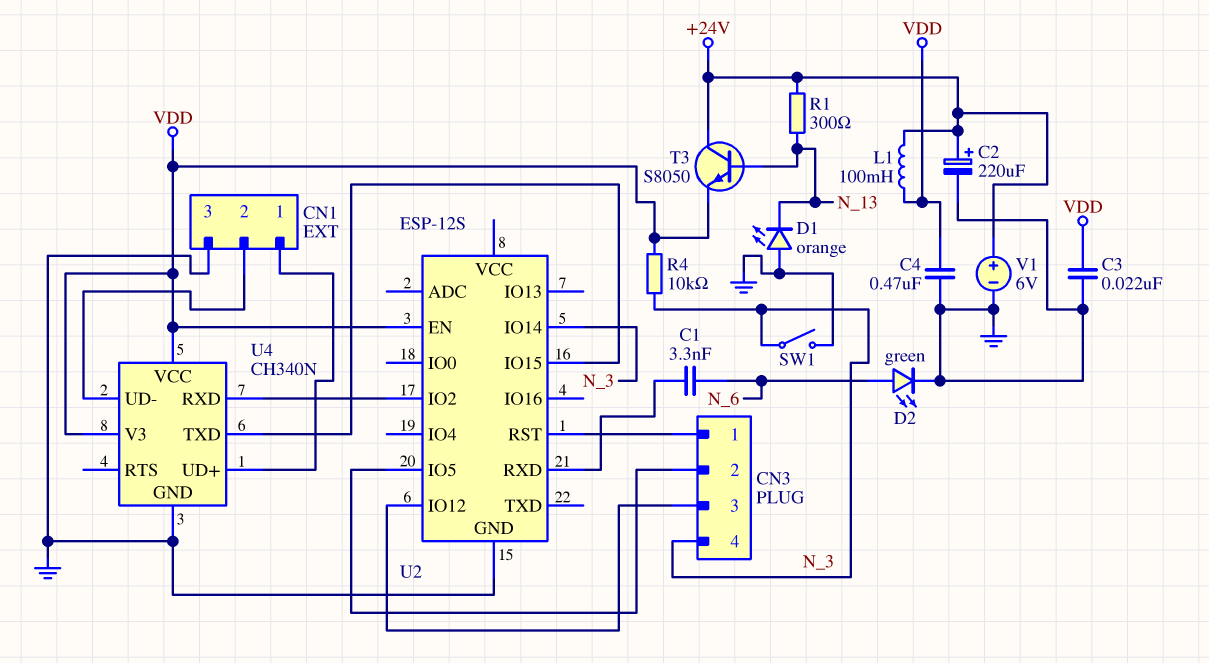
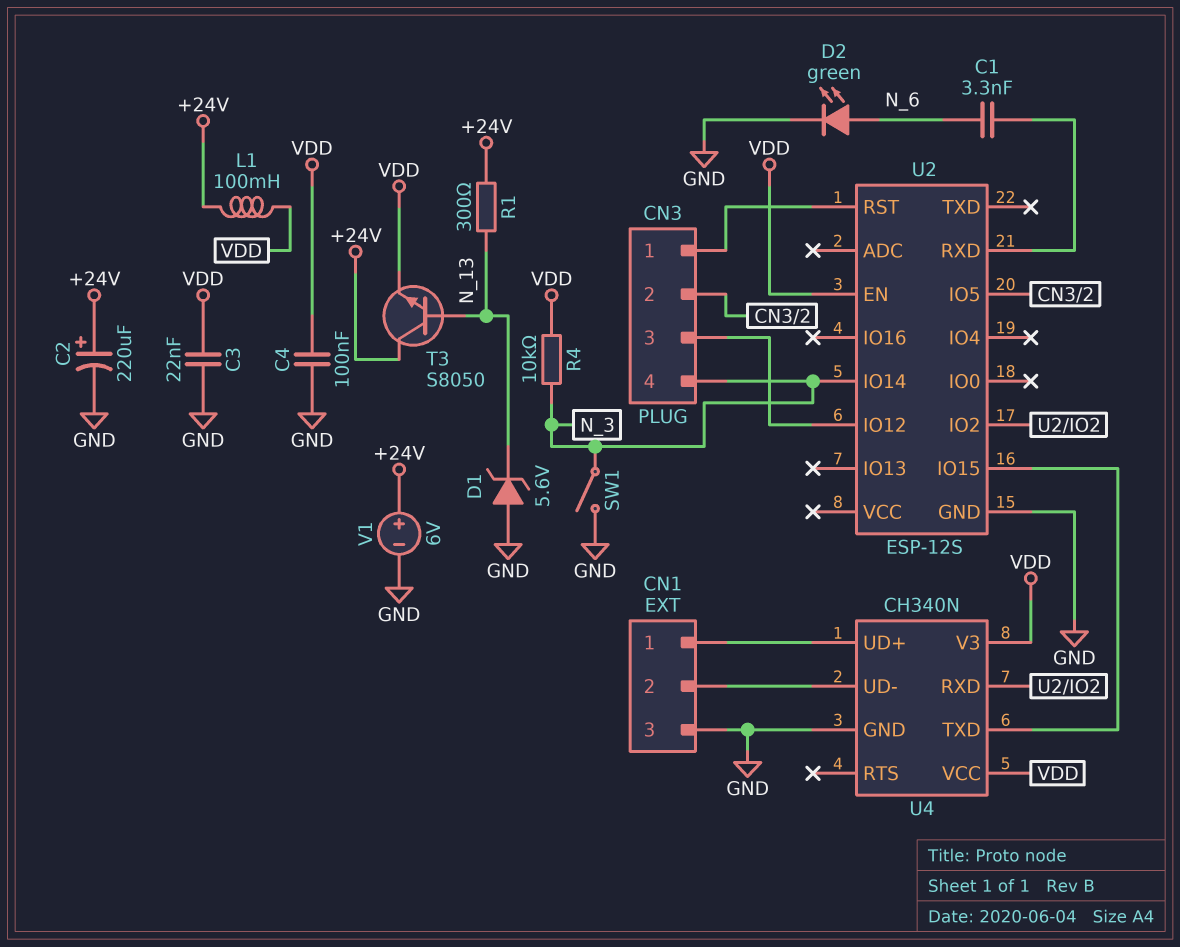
C4: 470nF (GND, VDD) -> 100nF (GND, VDD)
D1: LED orange (A GND, K N_13) -> zener 5.6V (A GND, K N_13)

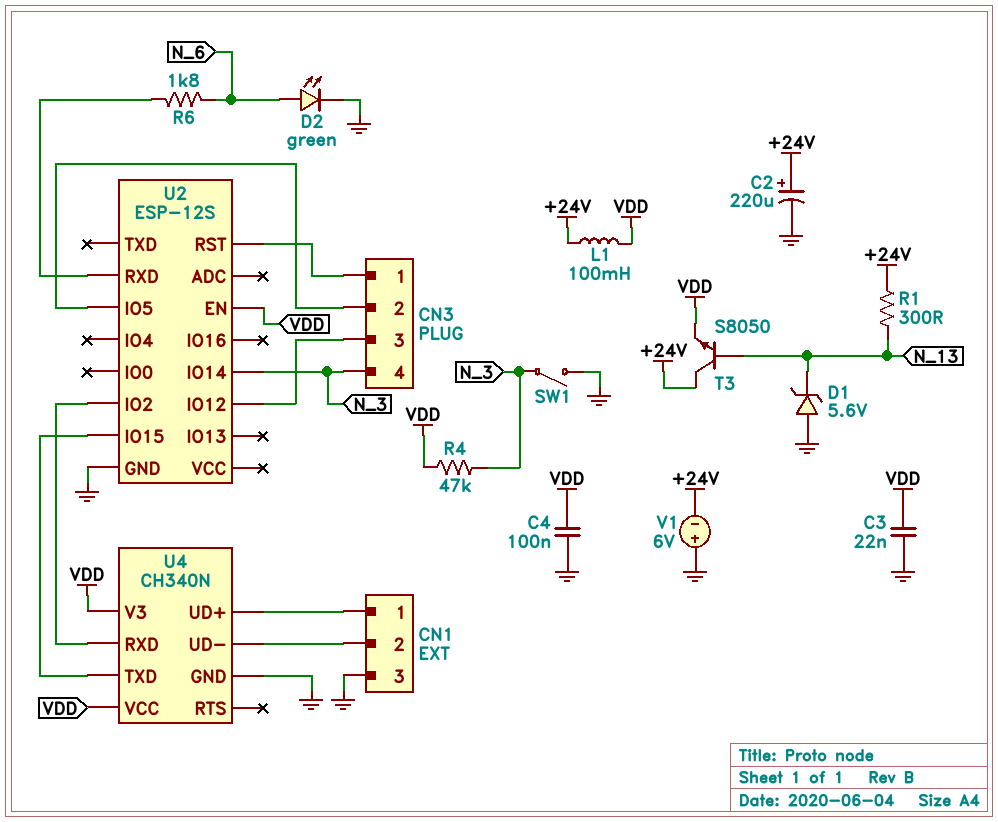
C1: 3.3nF (N_6, U2/RXD) -> none
R4: 10k (N_3, VDD) -> 47k (N_3, VDD)
R6: none -> 1.8k (N_6, U2/RXD)
V1: 6V (plus +24V, minus GND) -> 6V (plus GND, minus +24V)

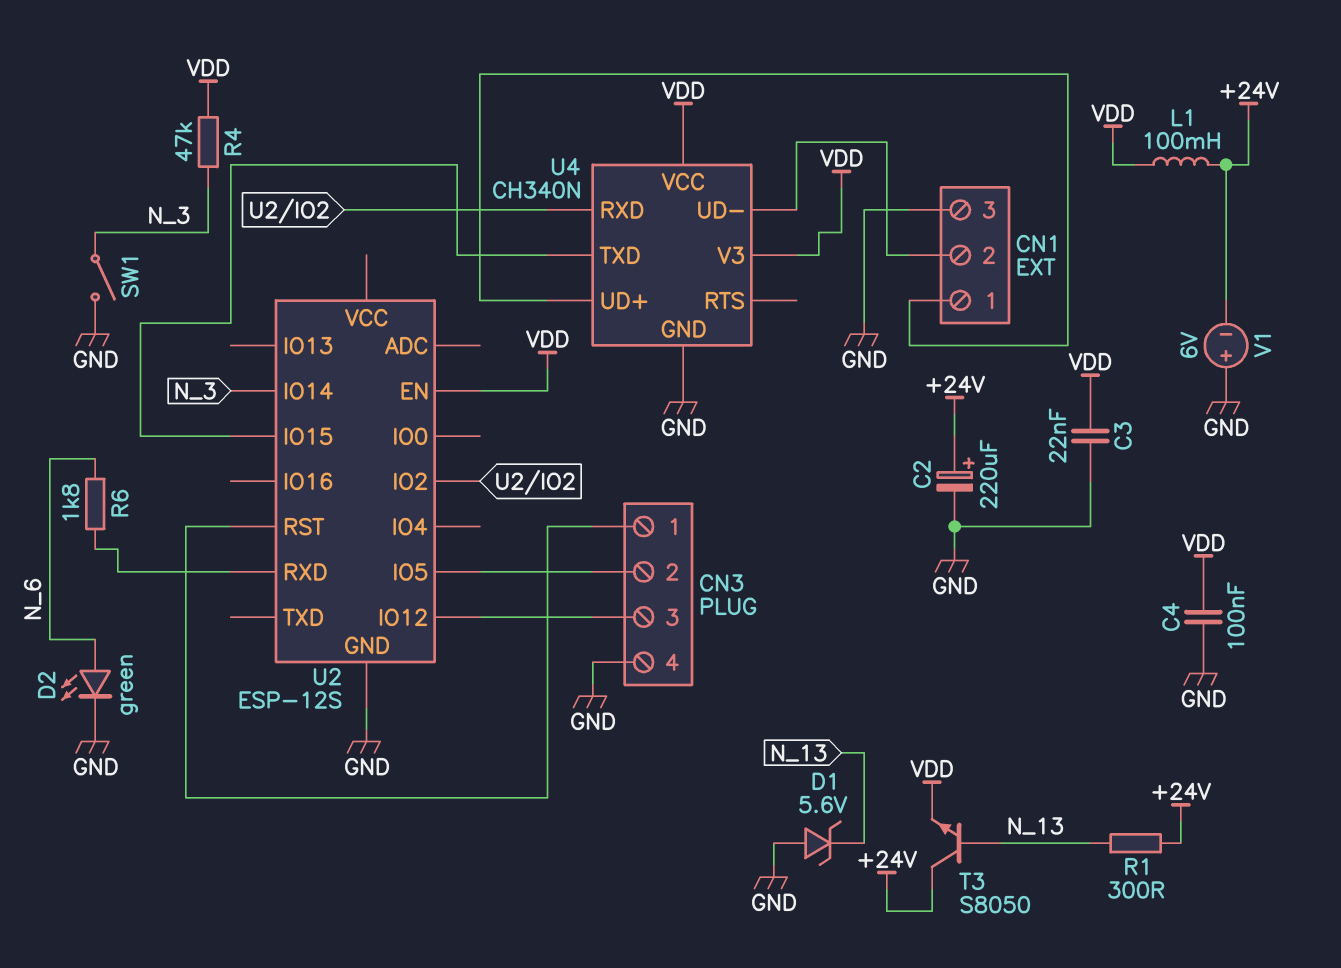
CN3 pin 4: N_3 -> GND

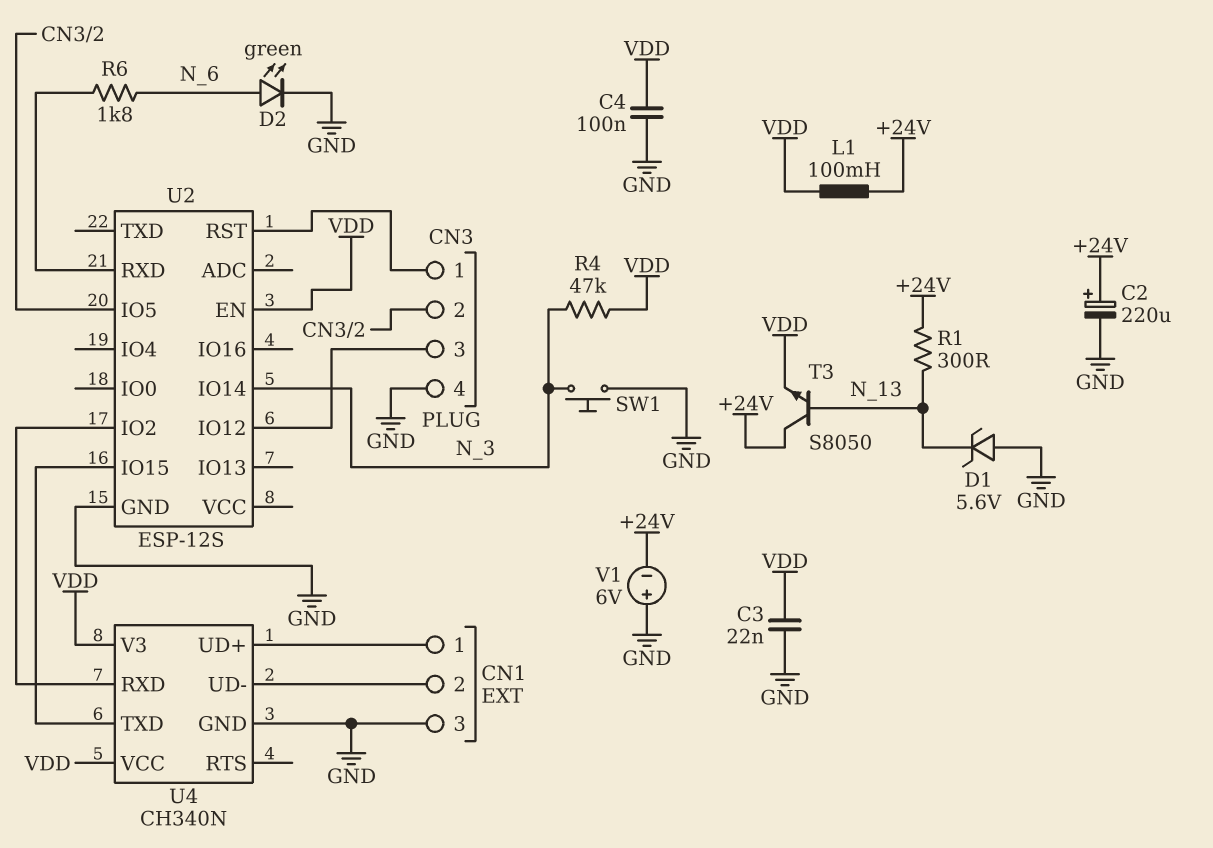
SW1: switch (GND, N_3) -> button (GND, N_3)

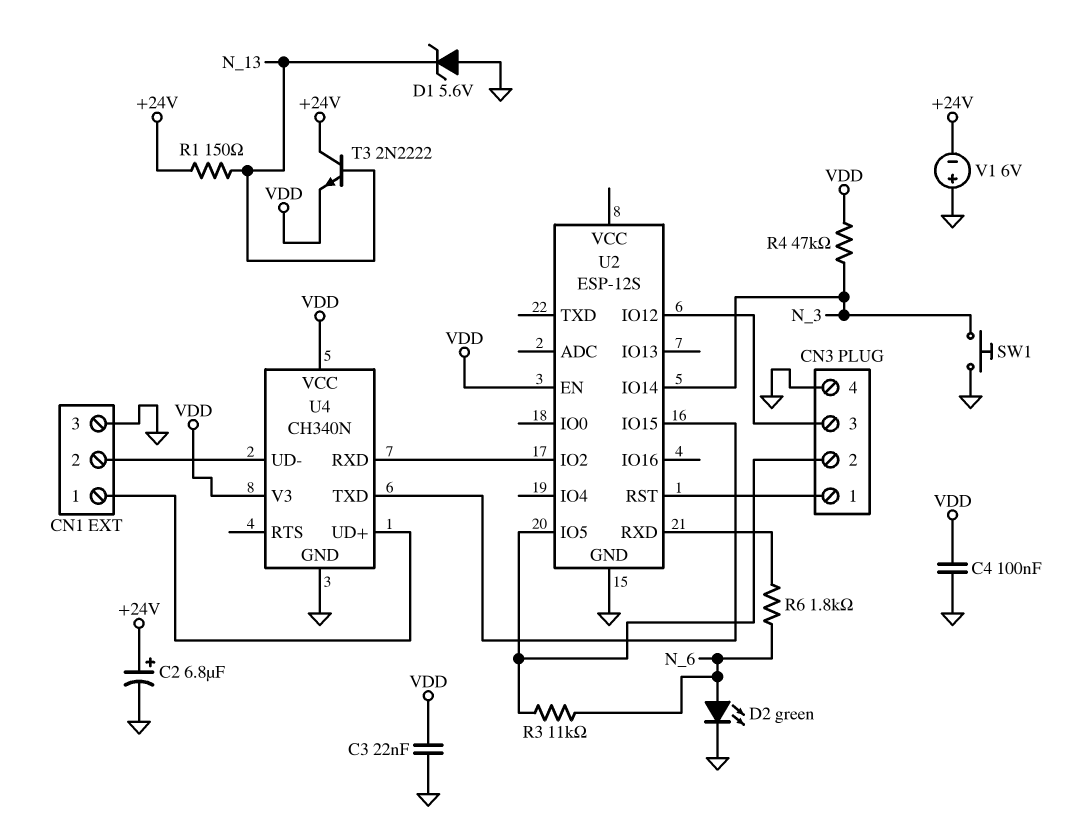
C2: 220uF (plus +24V, minus GND) -> 6.8uF (plus +24V, minus GND)
L1: 100mH (+24V, VDD) -> none
R1: 300 (+24V, N_13) -> 150 (+24V, N_13)
R3: none -> 11k (CN3/2, N_6)
T3: NPN S8050 (B N_13, C +24V, E VDD) -> NPN 2N2222 (B N_13, C +24V, E VDD)

